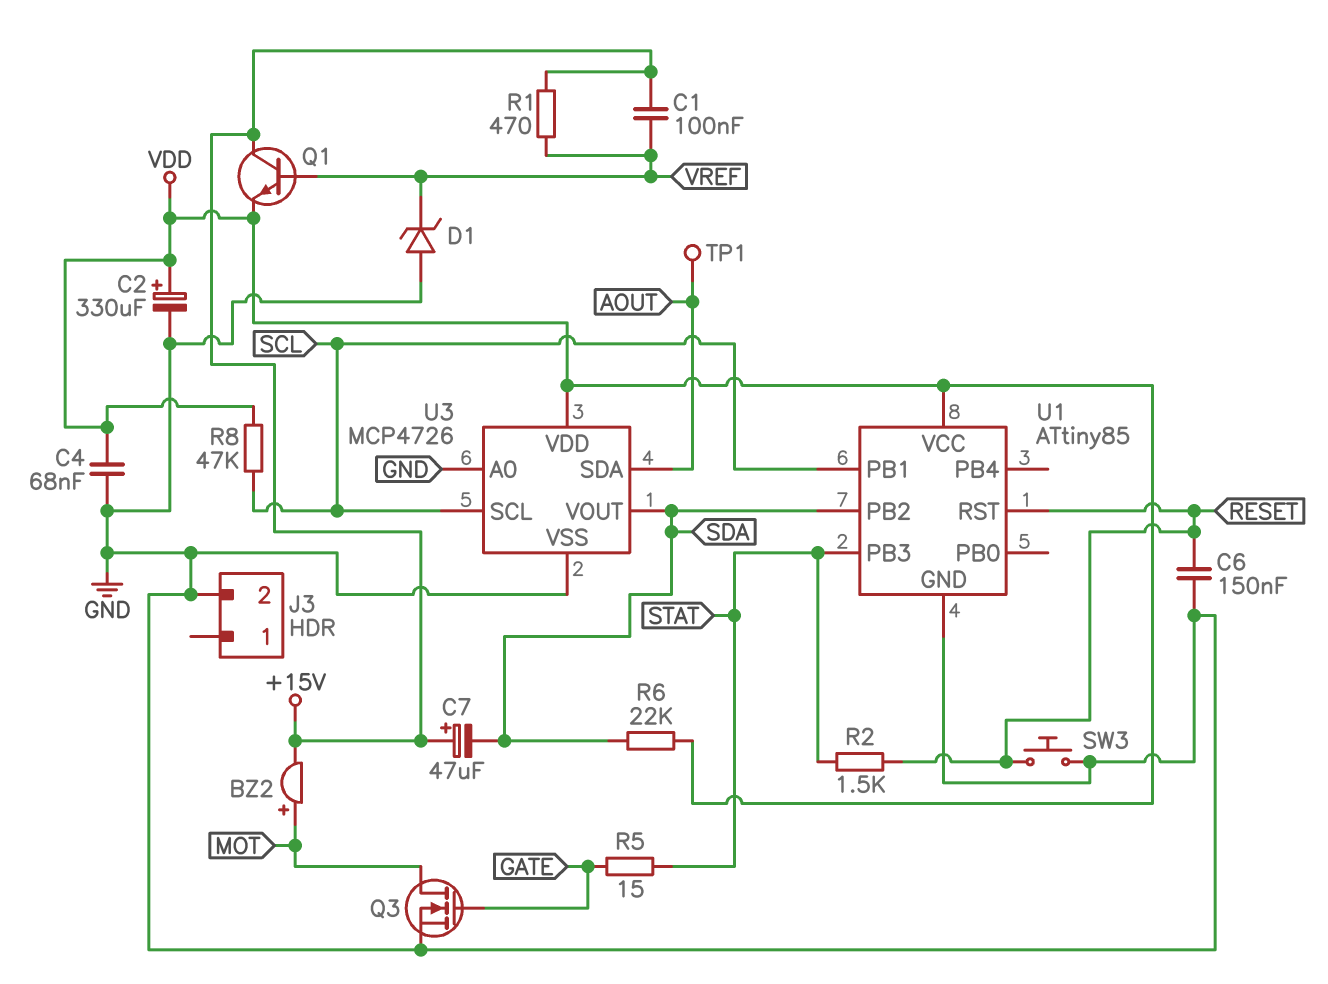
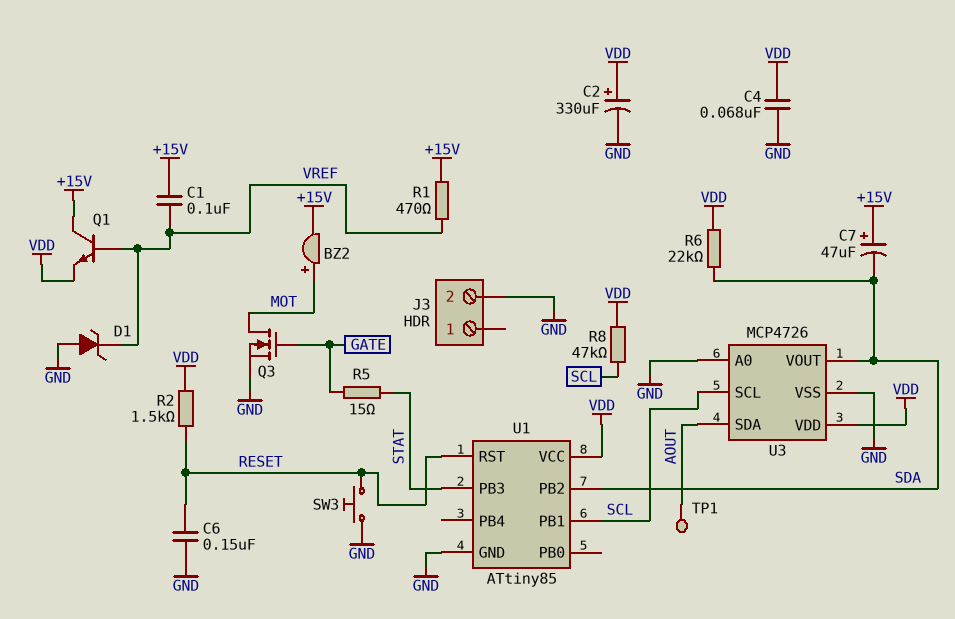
R2: 1.5k (RESET, STAT) -> 1.5k (RESET, VDD)

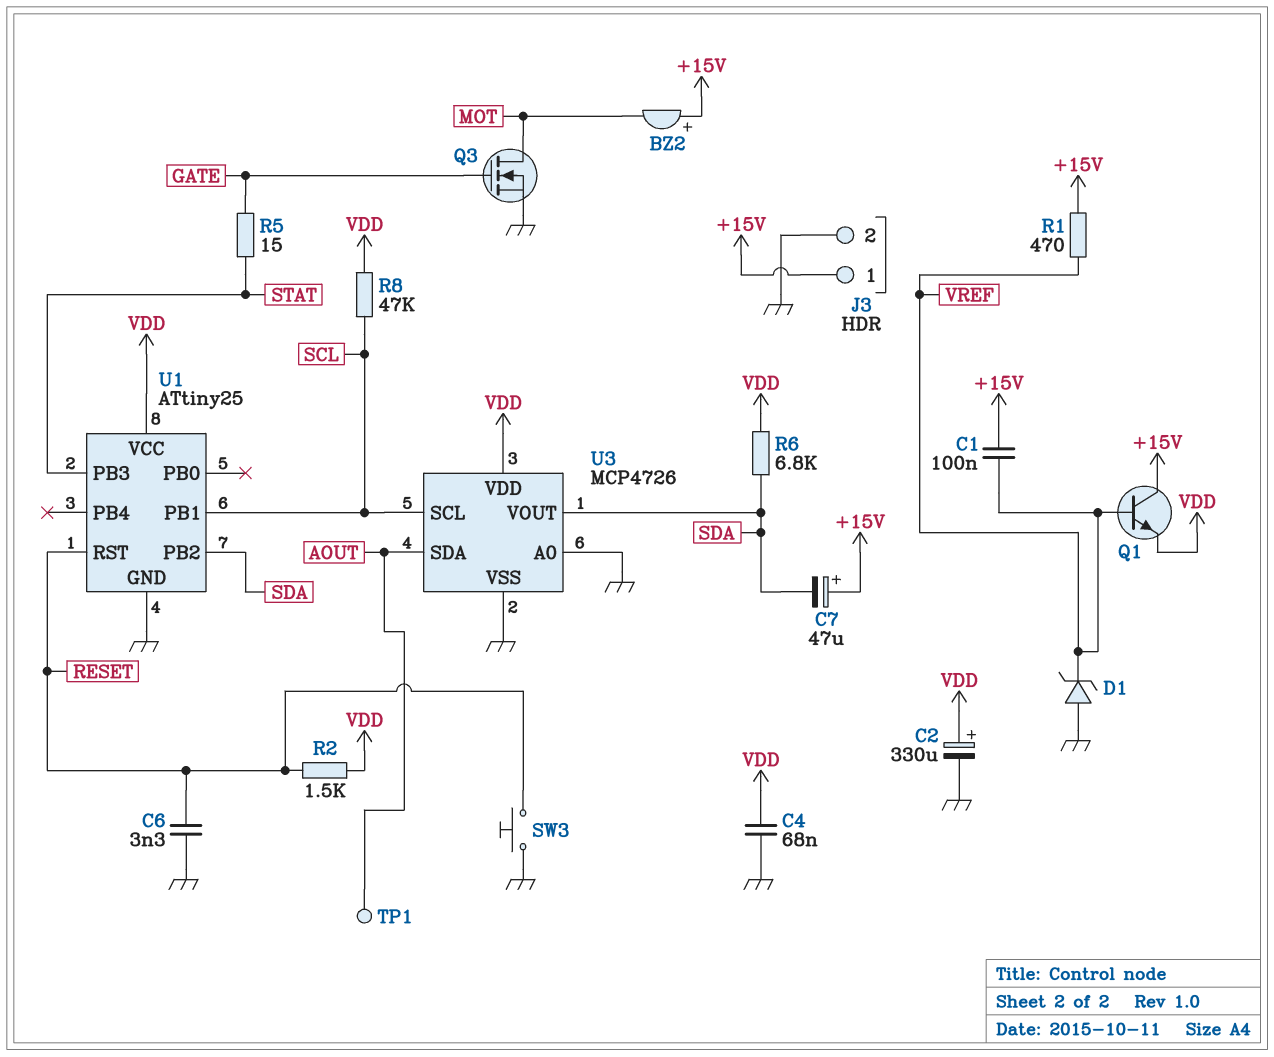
BZ2: buzzer (plus MOT, minus +15V) -> buzzer (plus +15V, minus MOT)
C6: 150nF (GND, RESET) -> 3.3nF (GND, RESET)
J3 pin 1: none -> +15V
R6: 22k (SDA, VDD) -> 6.8k (SDA, VDD)
U1: ATtiny85 -> ATtiny25

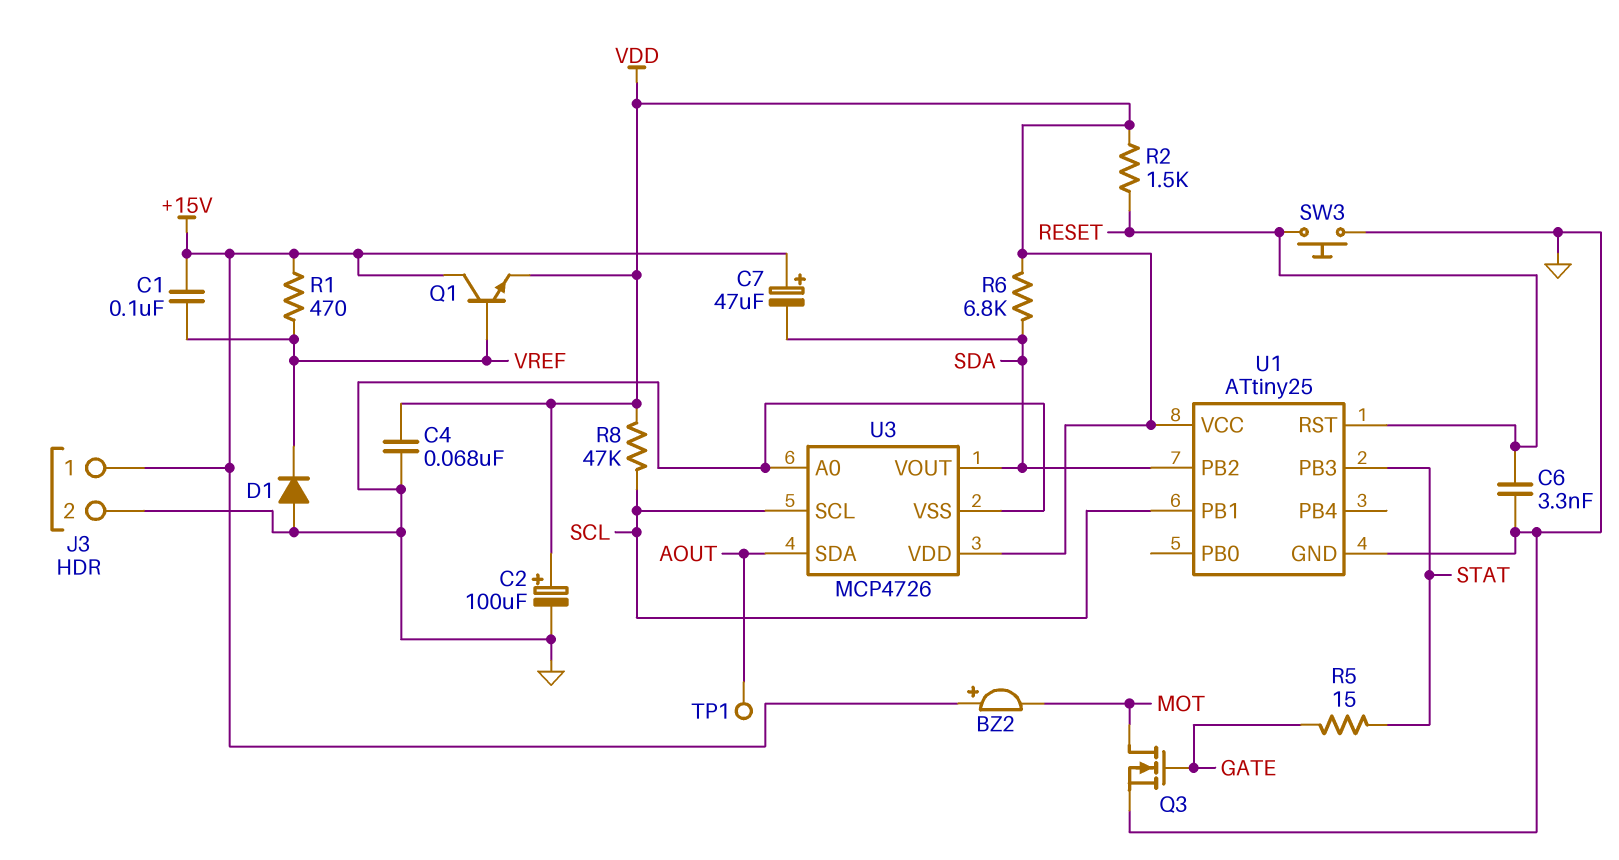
C2: 330uF (plus VDD, minus GND) -> 100uF (plus VDD, minus GND)
D1: zener (A GND, K VREF) -> diode (A GND, K VREF)

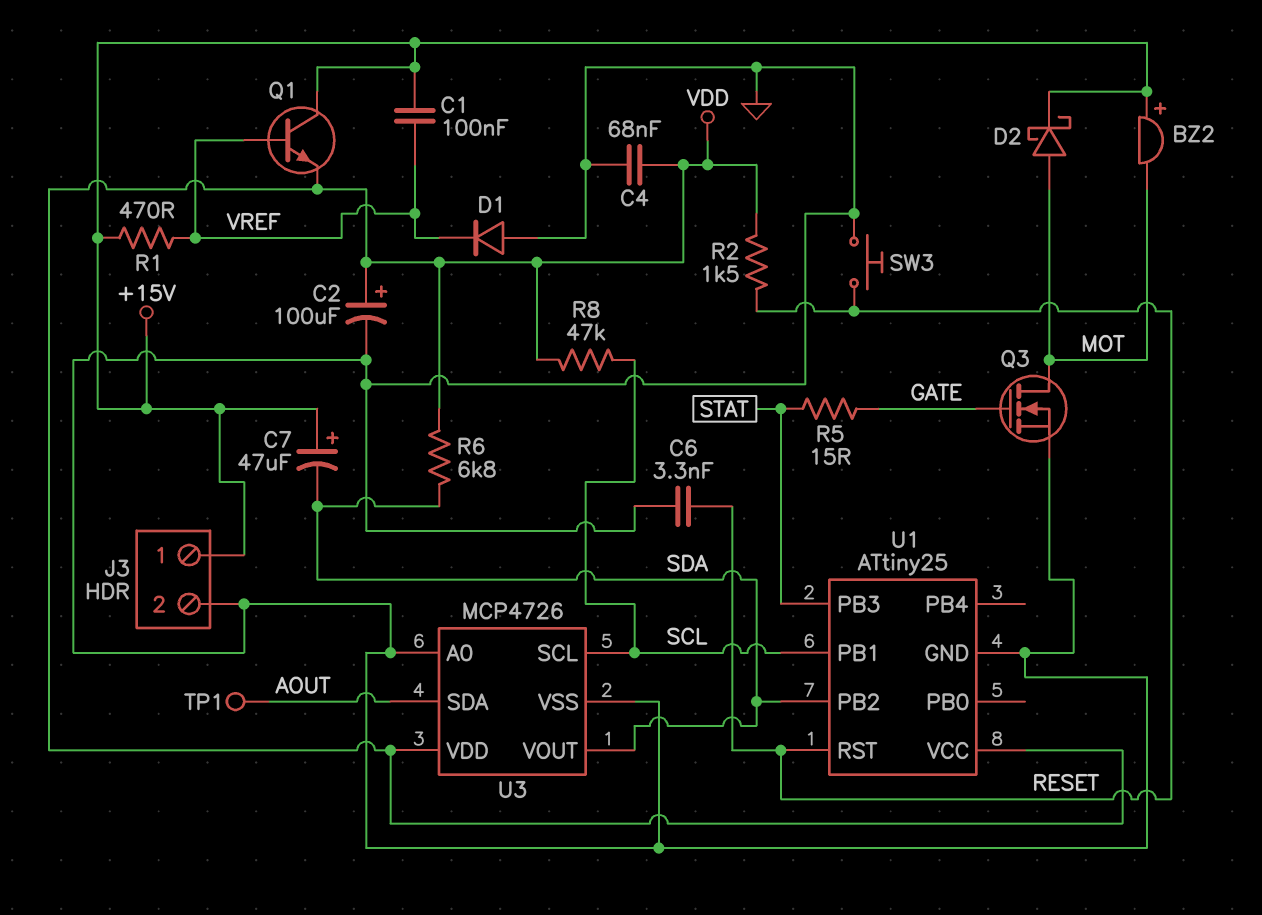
D2: none -> schottky (A MOT, K +15V)

